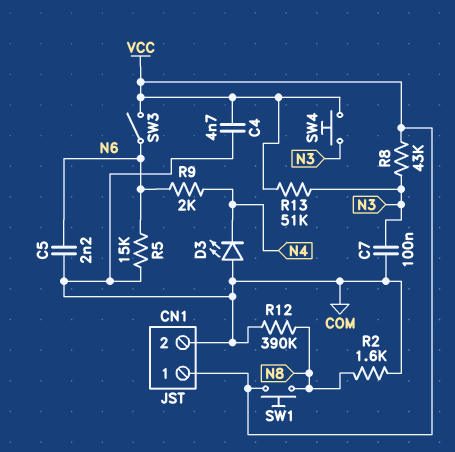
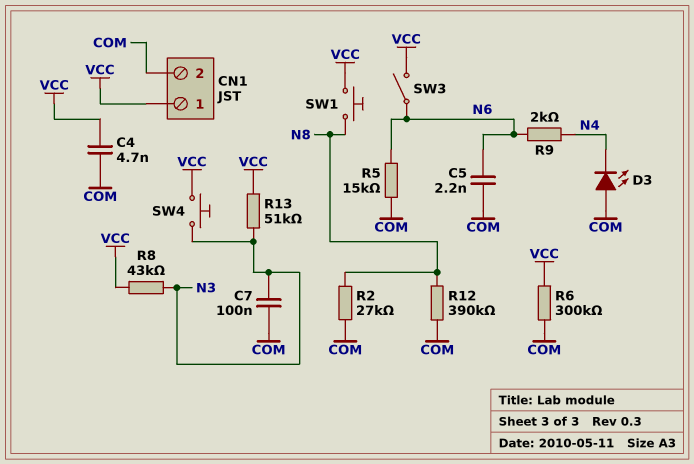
R2: 1.6k (COM, N8) -> 27k (COM, N8)
R6: none -> 300k (COM, VCC)

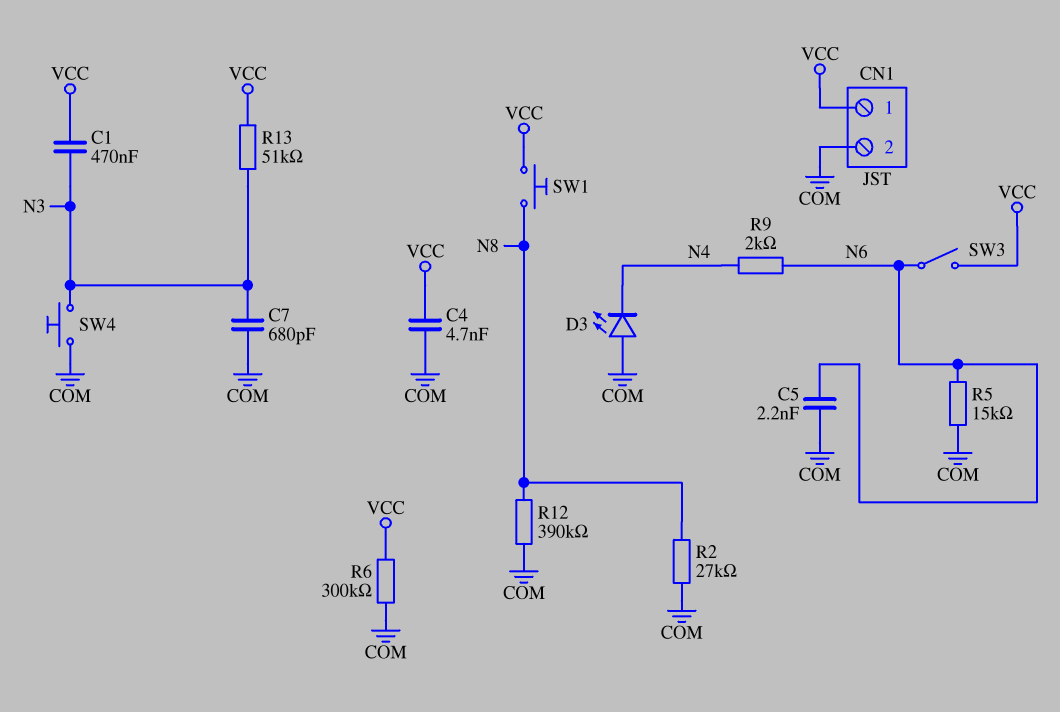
C1: none -> 470nF (N3, VCC)
C7: 100nF (COM, N3) -> 680pF (COM, N3)
R8: 43k (N3, VCC) -> none
SW4: button (N3, VCC) -> button (COM, N3)

